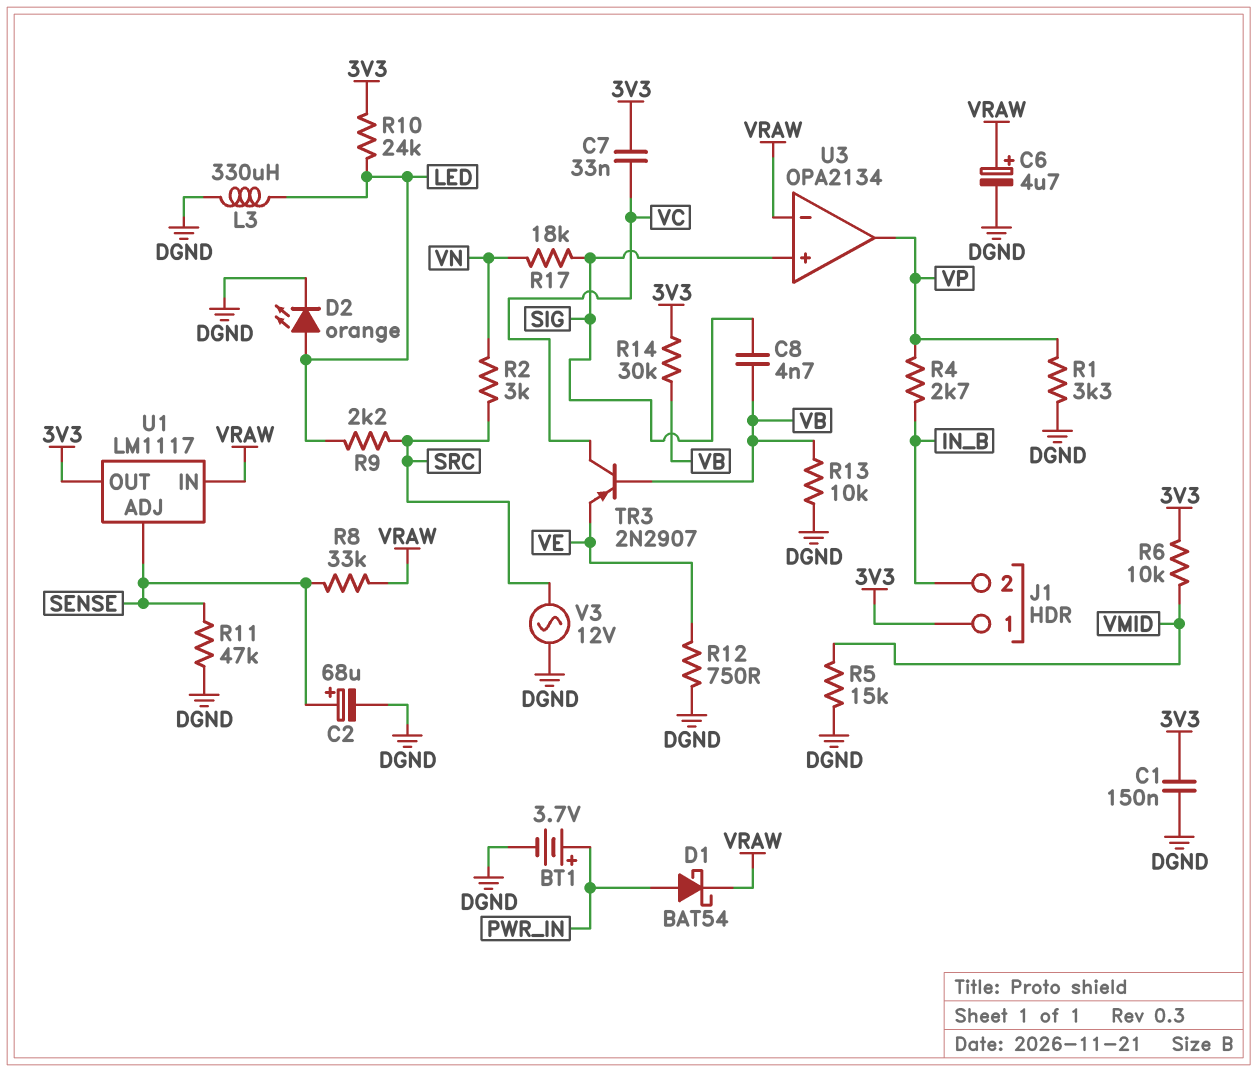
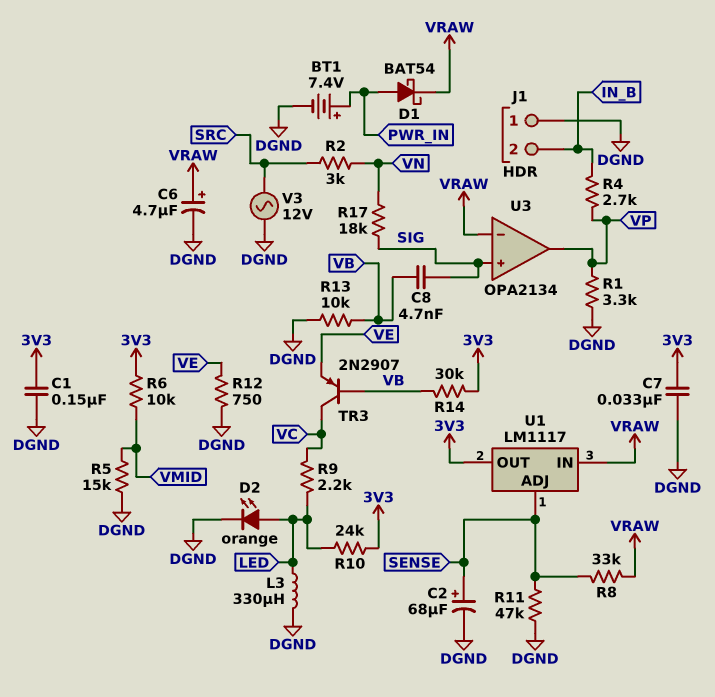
BT1: 3.7V (plus PWR_IN, minus DGND) -> 7.4V (plus PWR_IN, minus DGND)
C7: 33nF (3V3, VC) -> 33nF (3V3, DGND)
J1 pin 1: 3V3 -> DGND
R9: 2.2k (LED, SRC) -> 2.2k (LED, VC)

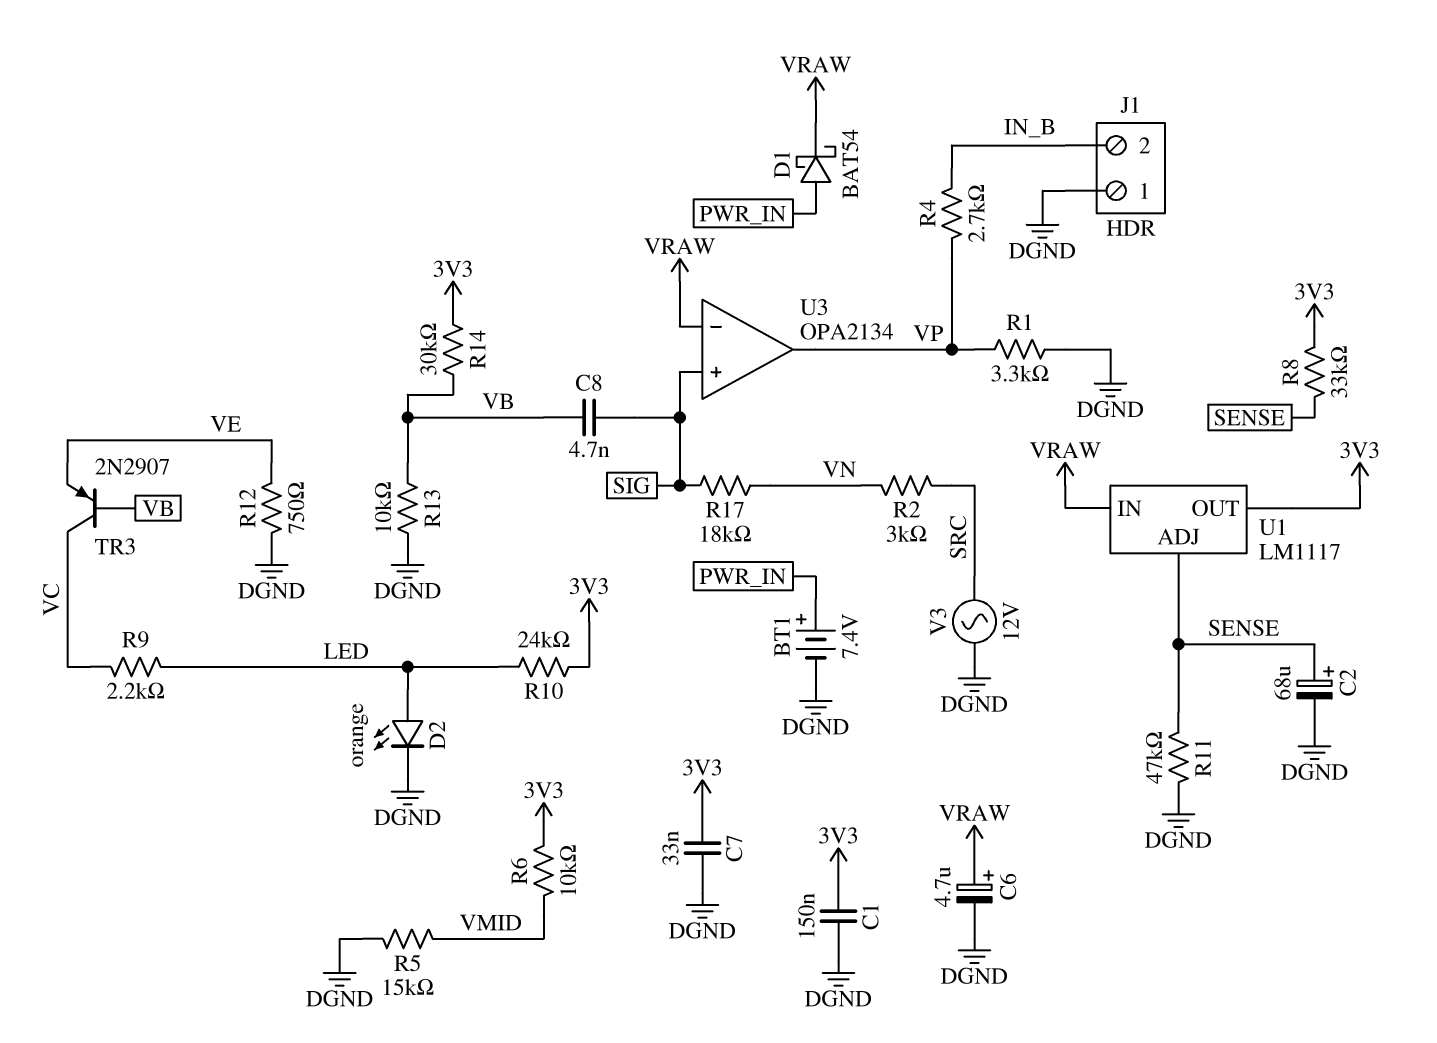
L3: 330uH (DGND, LED) -> none
R8: 33k (SENSE, VRAW) -> 33k (3V3, SENSE)

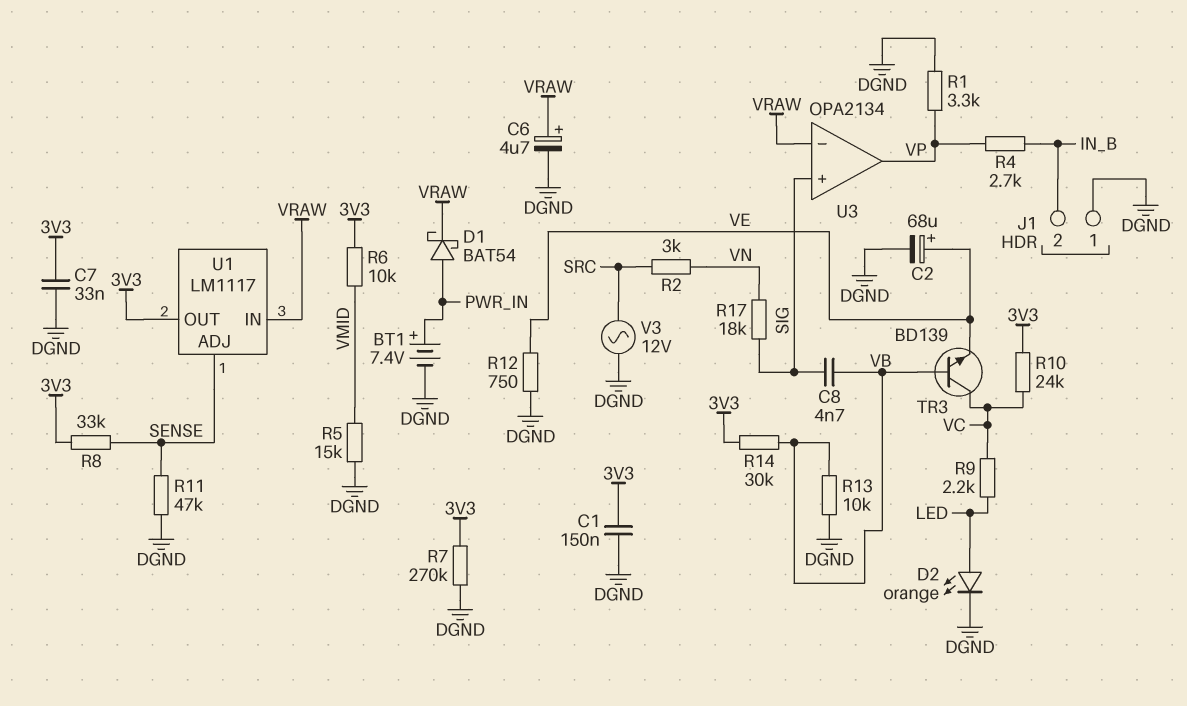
C2: 68uF (plus SENSE, minus DGND) -> 68uF (plus VE, minus DGND)
R7: none -> 270k (3V3, DGND)
R10: 24k (3V3, LED) -> 24k (3V3, VC)
TR3: PNP 2N2907 (B VB, C VC, E VE) -> NPN BD139 (B VB, C VC, E VE)

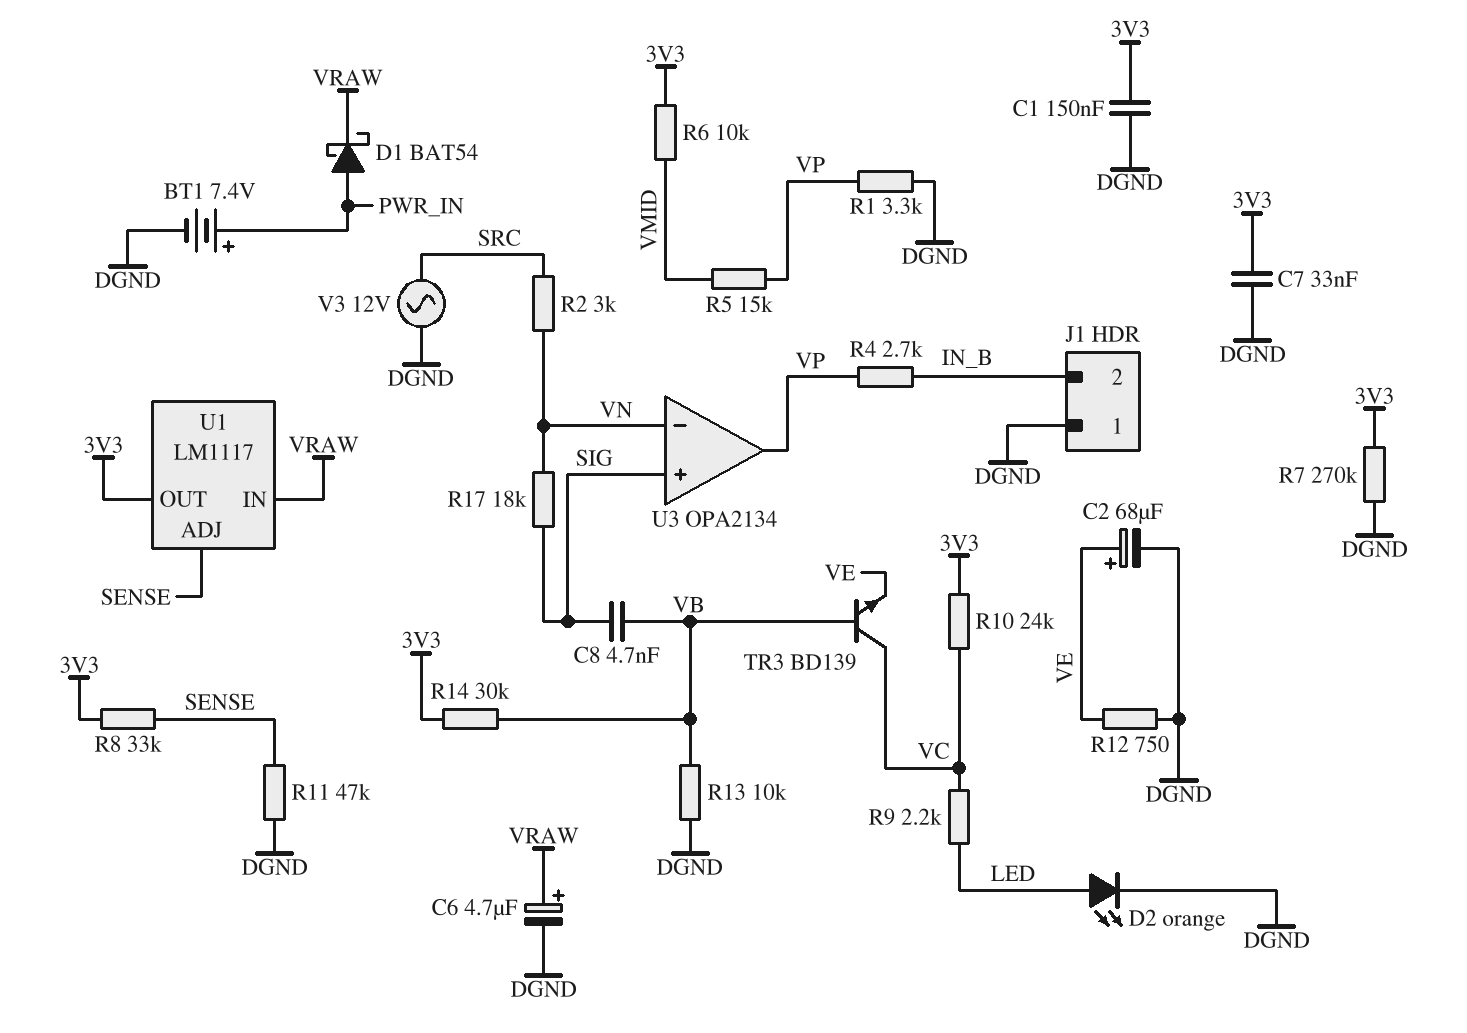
R5: 15k (DGND, VMID) -> 15k (VMID, VP)
U3 pin in-: VRAW -> VN

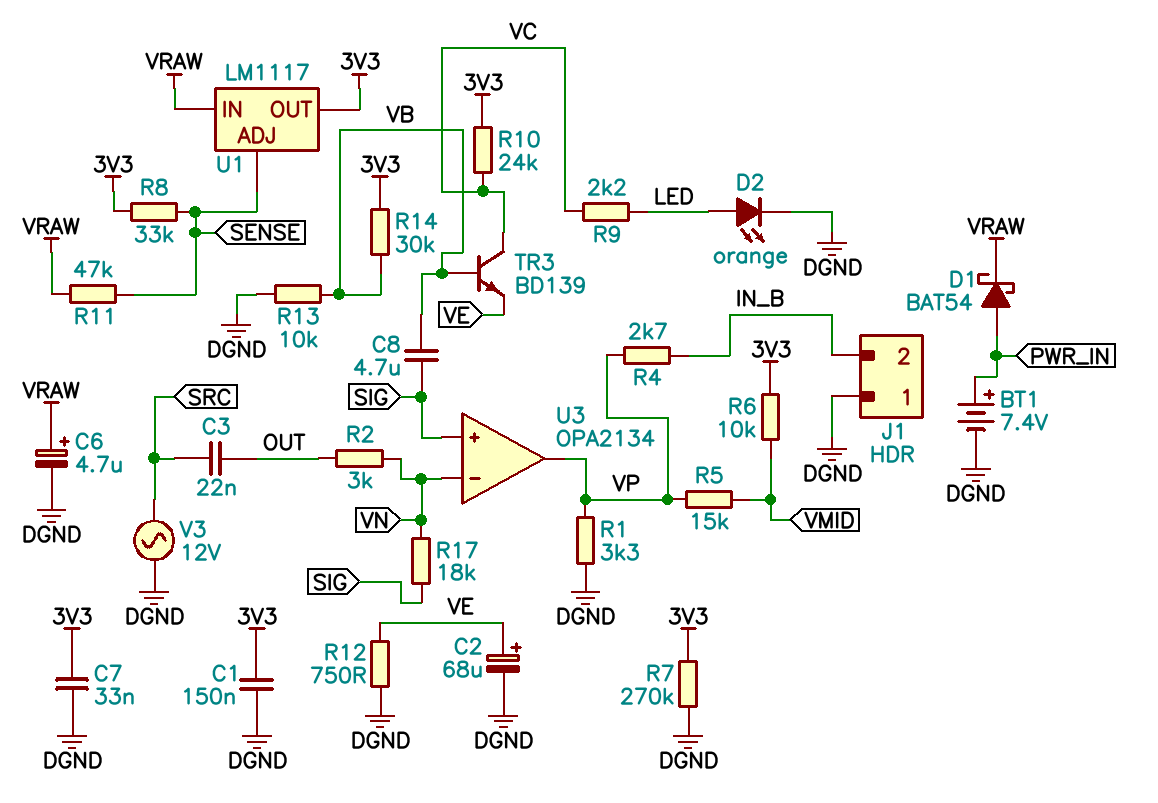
C3: none -> 22nF (OUT, SRC)
C8: 4.7nF (SIG, VB) -> 4.7uF (SIG, VB)
R2: 3k (SRC, VN) -> 3k (OUT, VN)
R11: 47k (DGND, SENSE) -> 47k (SENSE, VRAW)

